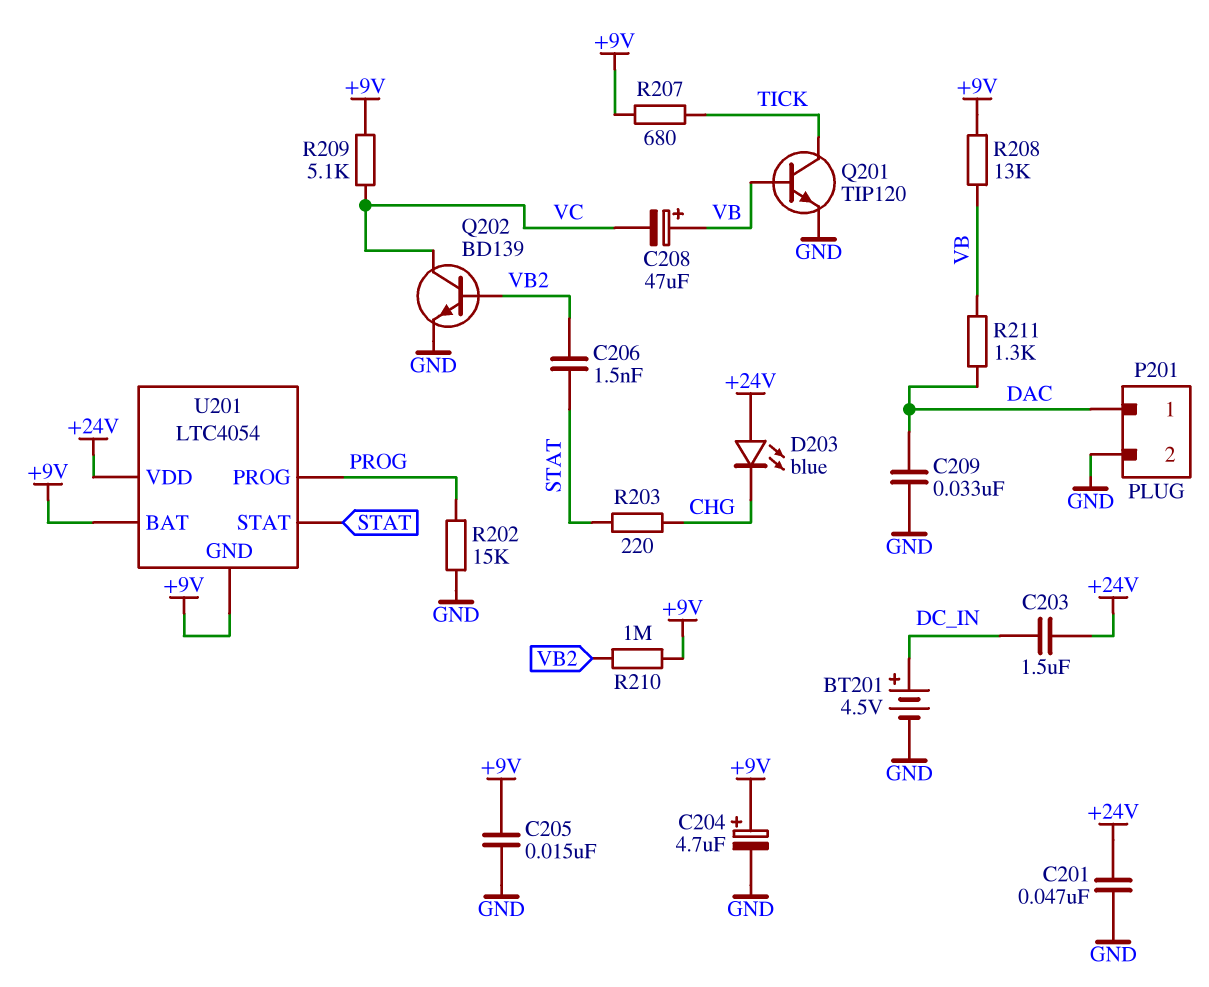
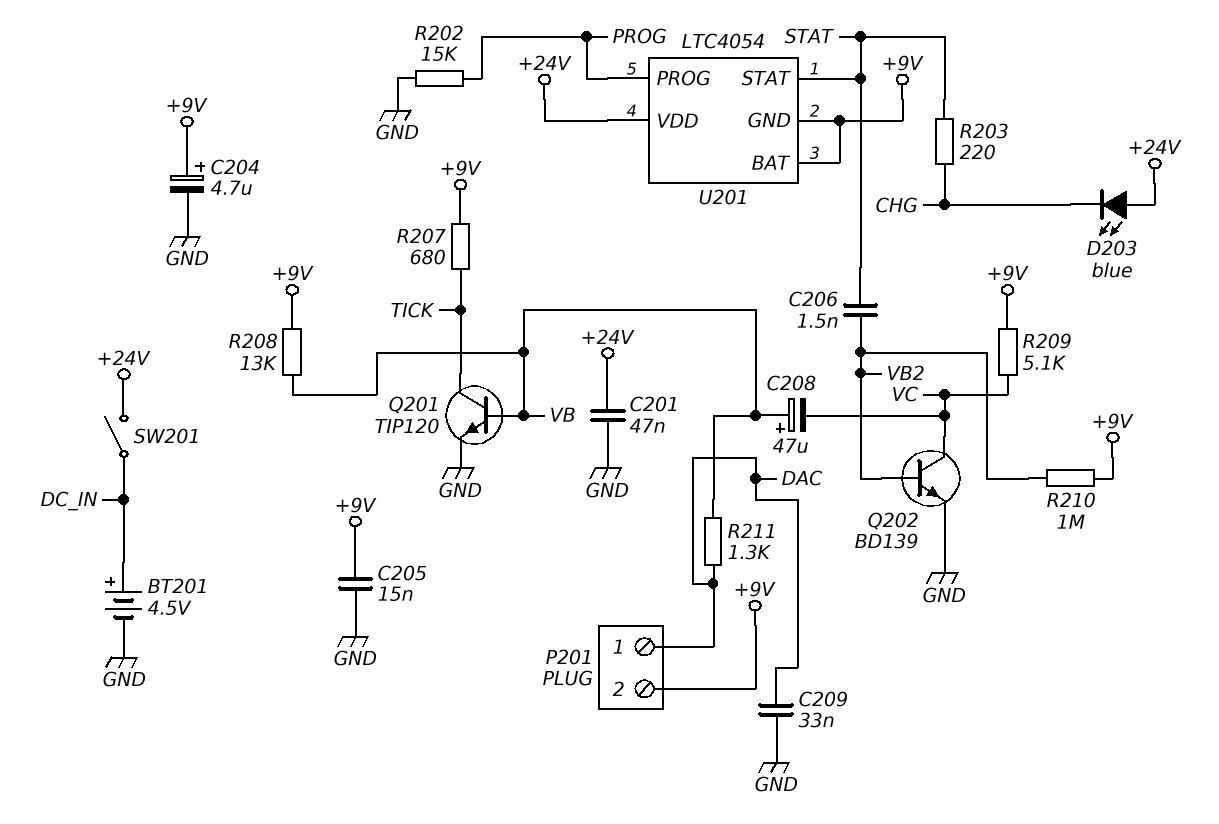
C203: 1.5uF (+24V, DC_IN) -> none
P201 pin 2: GND -> +9V
SW201: none -> switch (+24V, DC_IN)

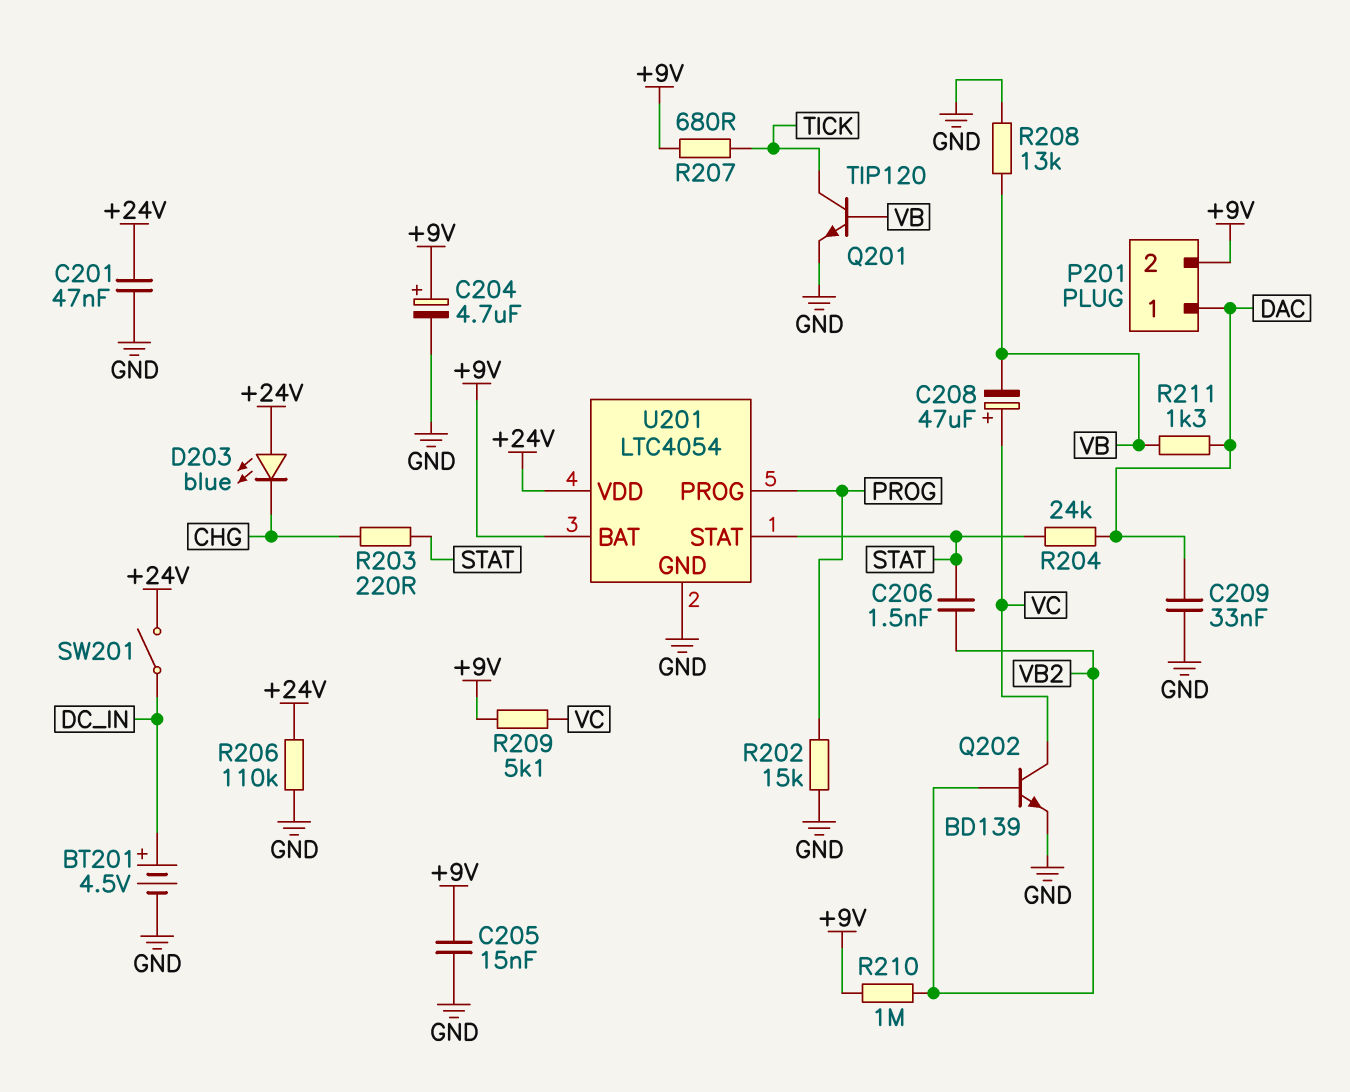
C208: 47uF (plus VB, minus VC) -> 47uF (plus VC, minus VB)
R204: none -> 24k (DAC, STAT)
R206: none -> 110k (+24V, GND)
R208: 13k (+9V, VB) -> 13k (GND, VB)
U201 pin GND: +9V -> GND

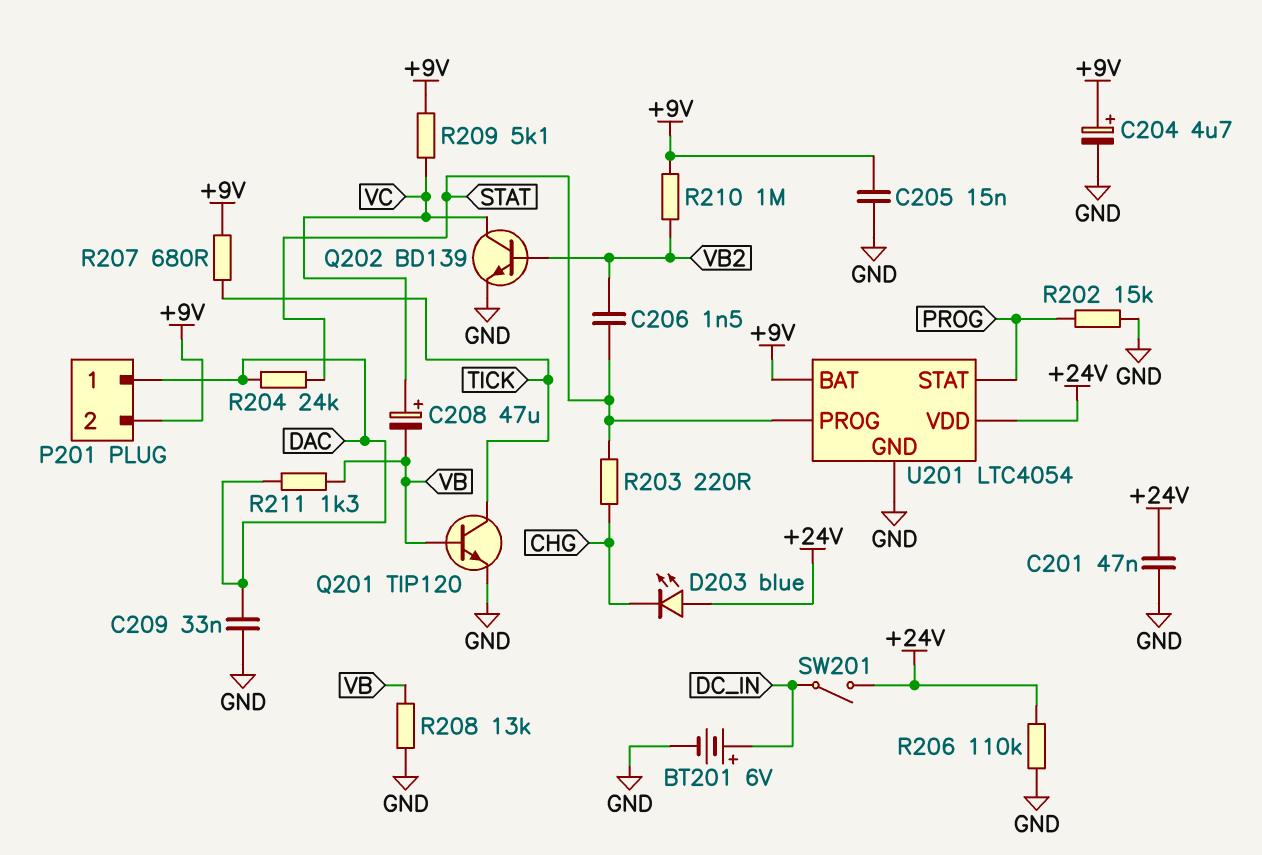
BT201: 4.5V (plus DC_IN, minus GND) -> 6V (plus DC_IN, minus GND)
U201 pin PROG: PROG -> STAT
U201 pin STAT: STAT -> PROG

